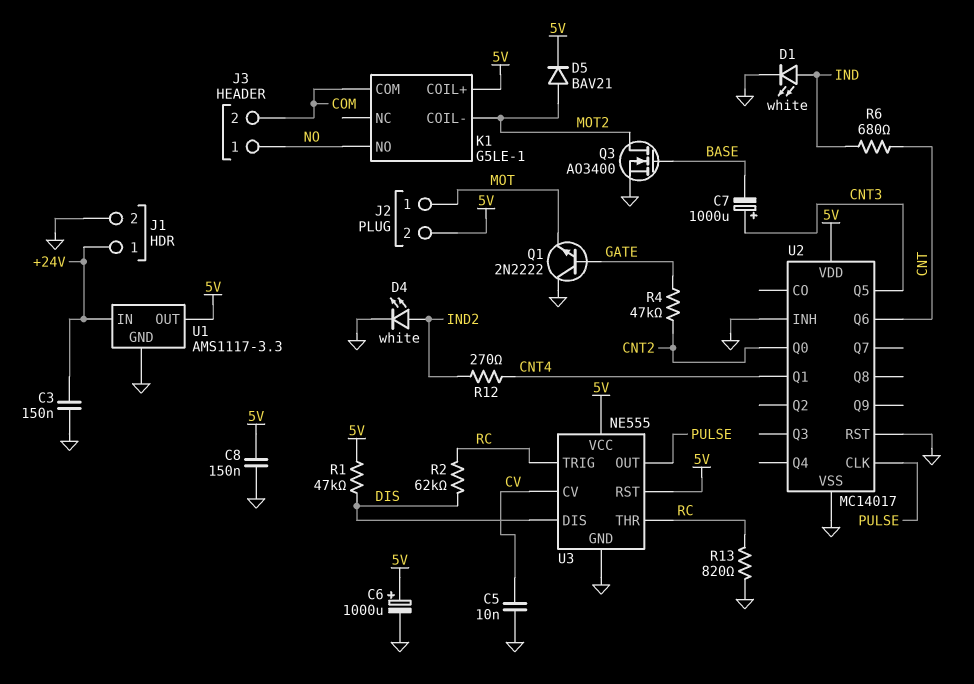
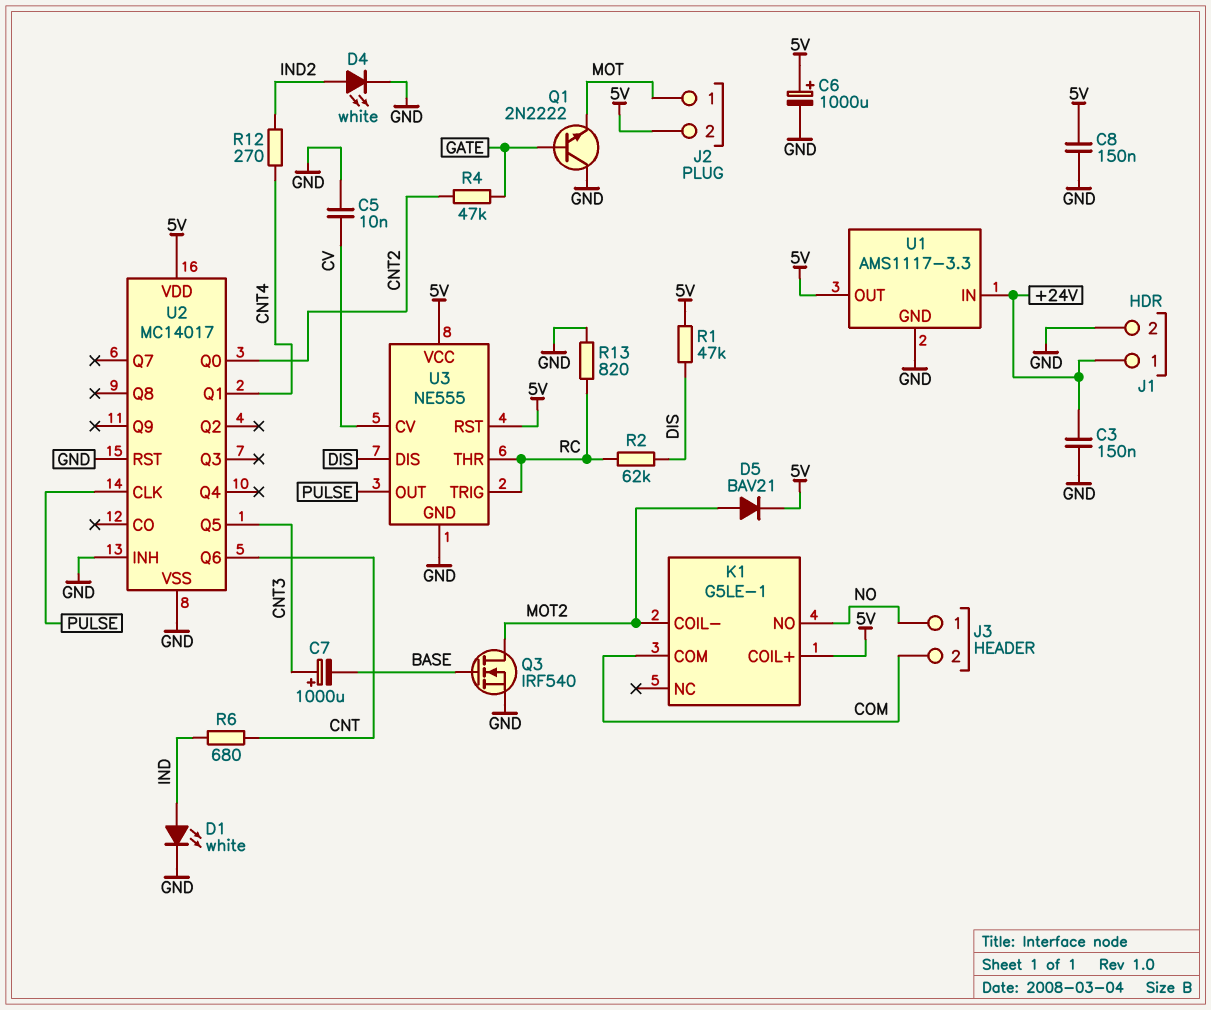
Q3: NMOS AO3400 (G BASE, D MOT2, S GND) -> NMOS IRF540 (G BASE, D MOT2, S GND)

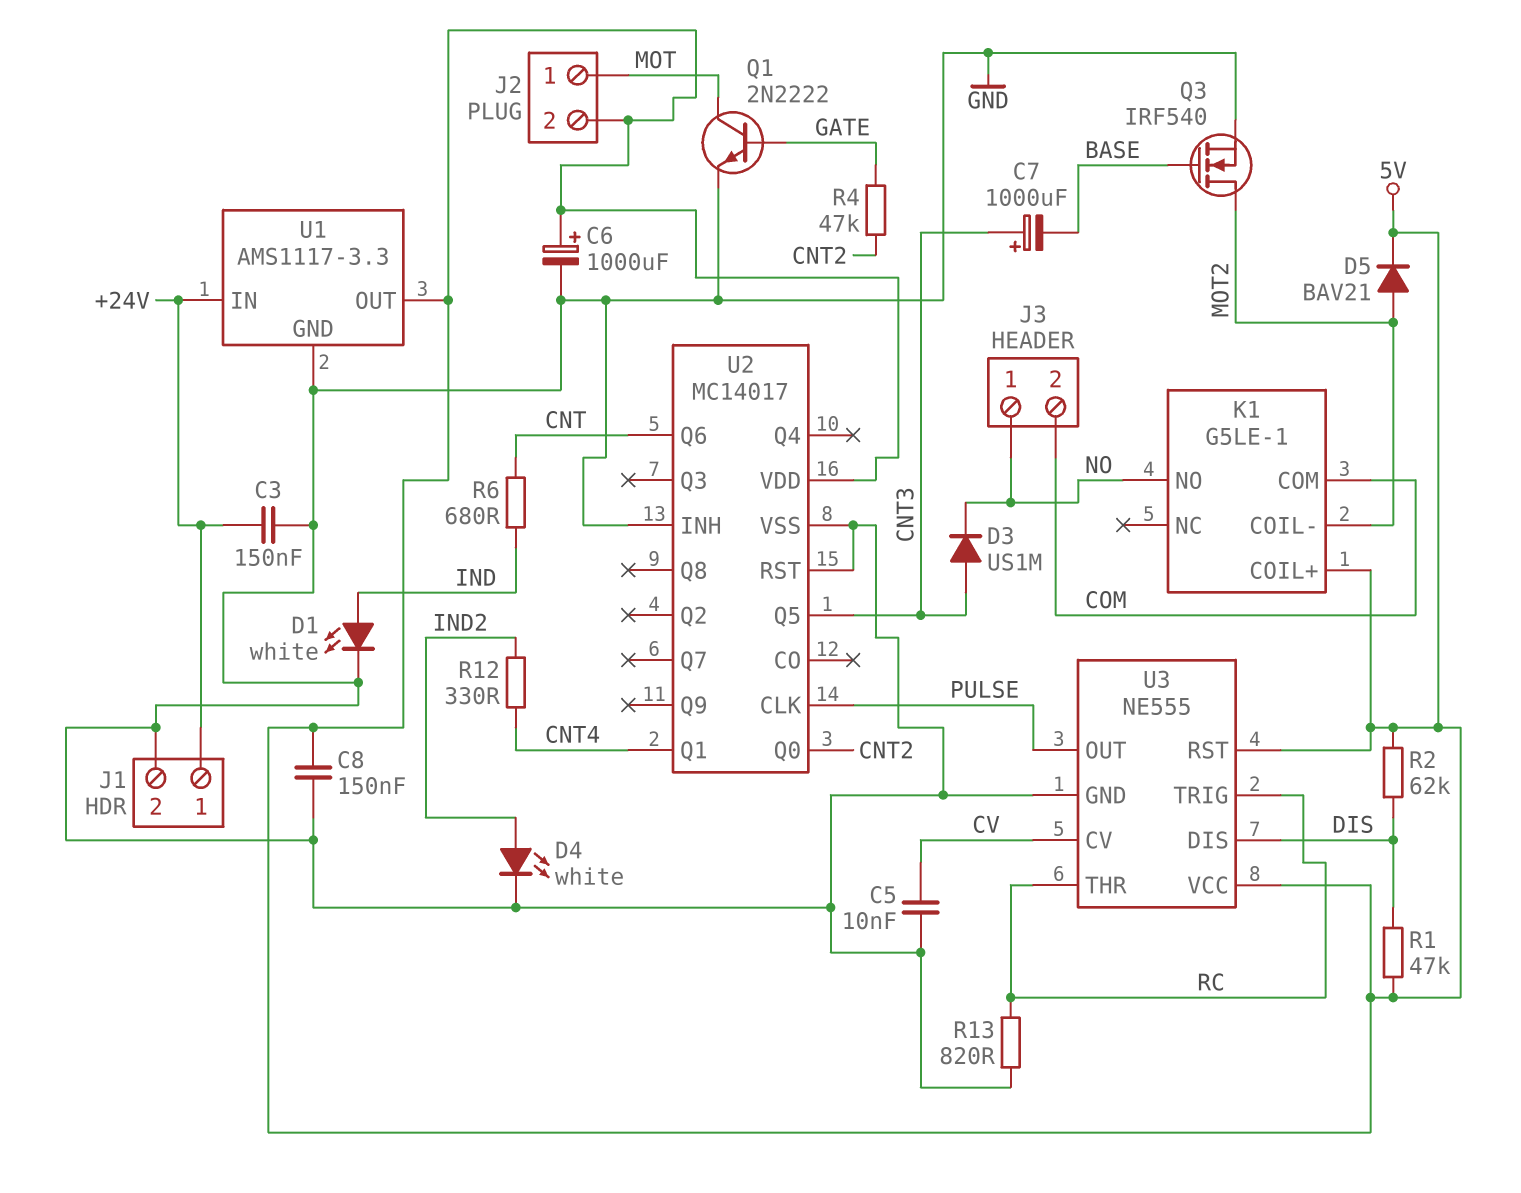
D3: none -> diode US1M (A CNT3, K NO)
Q1: NPN 2N2222 (B GATE, C GND, E MOT) -> NPN 2N2222 (B GATE, C MOT, E GND)
R2: 62k (DIS, RC) -> 62k (5V, DIS)
R12: 270 (CNT4, IND2) -> 330 (CNT4, IND2)

